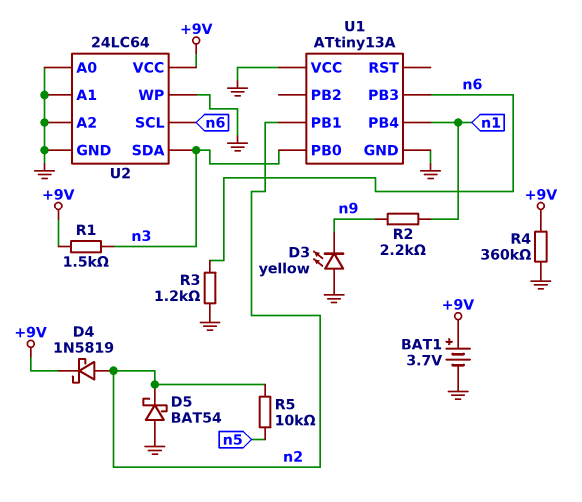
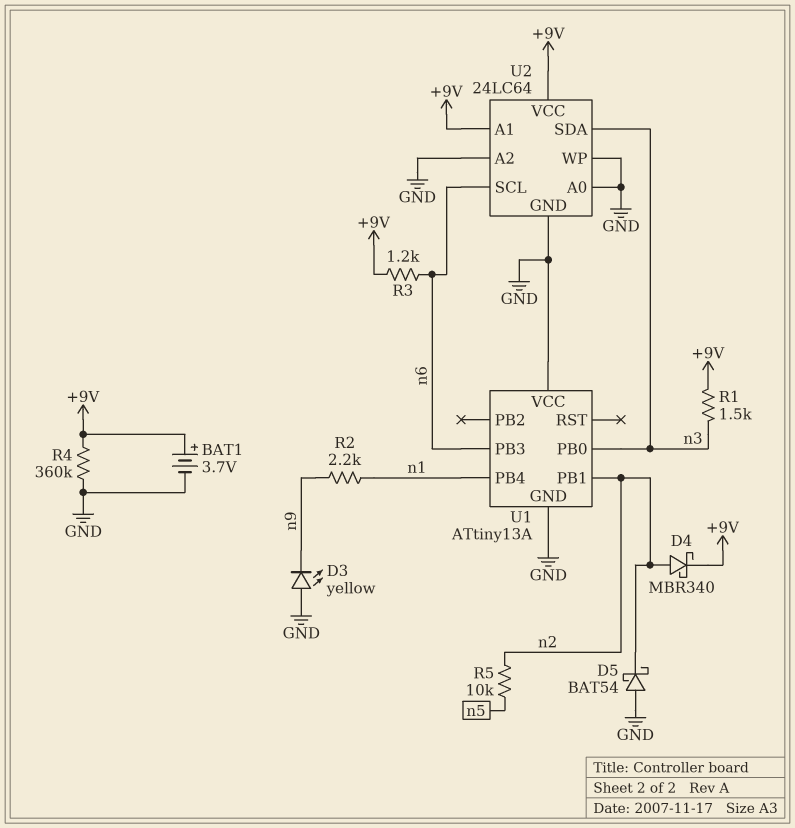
D4: schottky 1N5819 (A n2, K +9V) -> schottky MBR340 (A n2, K +9V)
R3: 1.2k (GND, n6) -> 1.2k (+9V, n6)
U2 pin A1: GND -> +9V

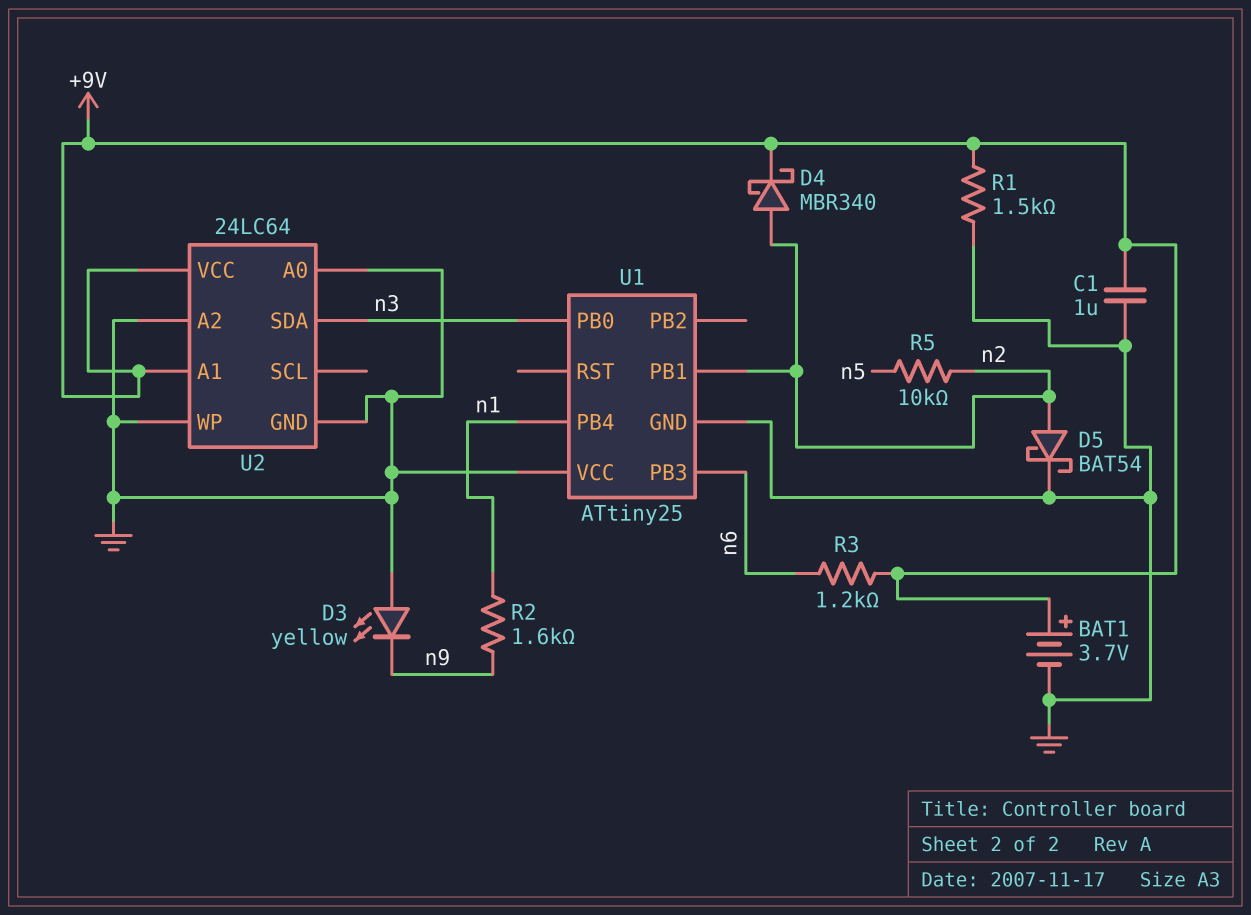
C1: none -> 1uF (+9V, GND)
D5: schottky BAT54 (A GND, K n2) -> schottky BAT54 (A n2, K GND)
R1: 1.5k (+9V, n3) -> 1.5k (+9V, GND)
R2: 2.2k (n1, n9) -> 1.6k (n1, n9)
R4: 360k (+9V, GND) -> none
U1: ATtiny13A -> ATtiny25
U2 pin SCL: n6 -> none

